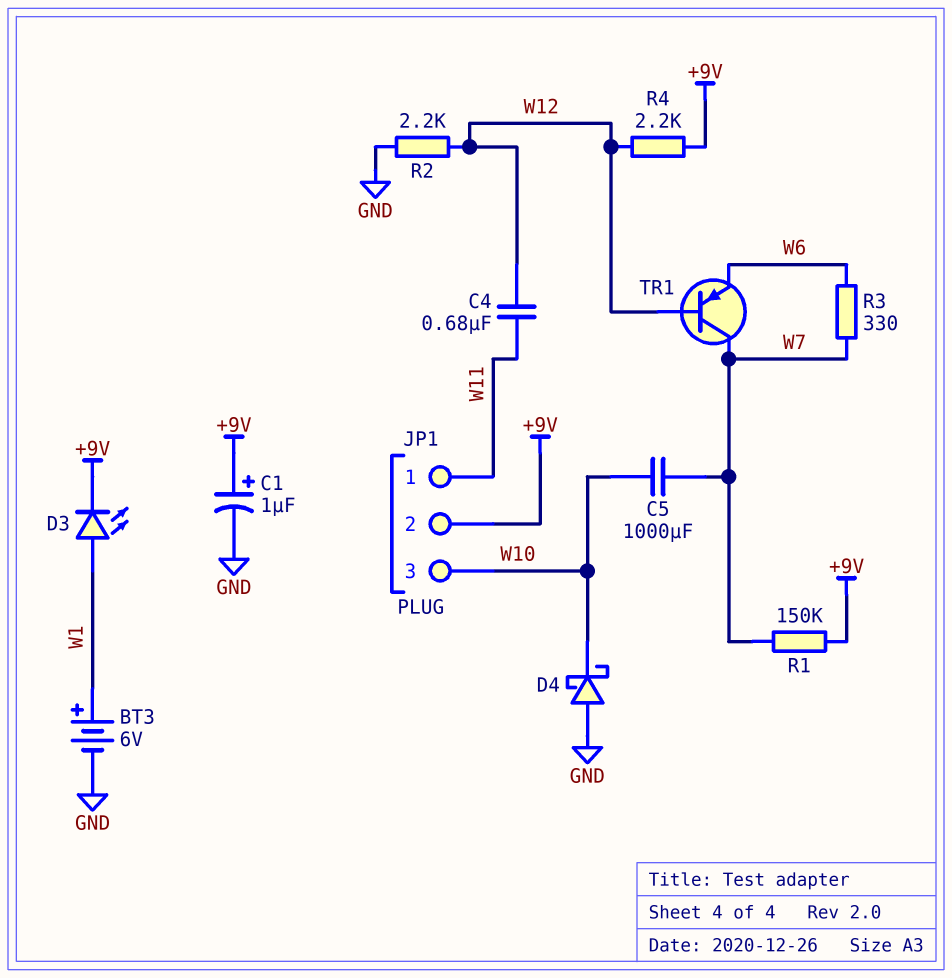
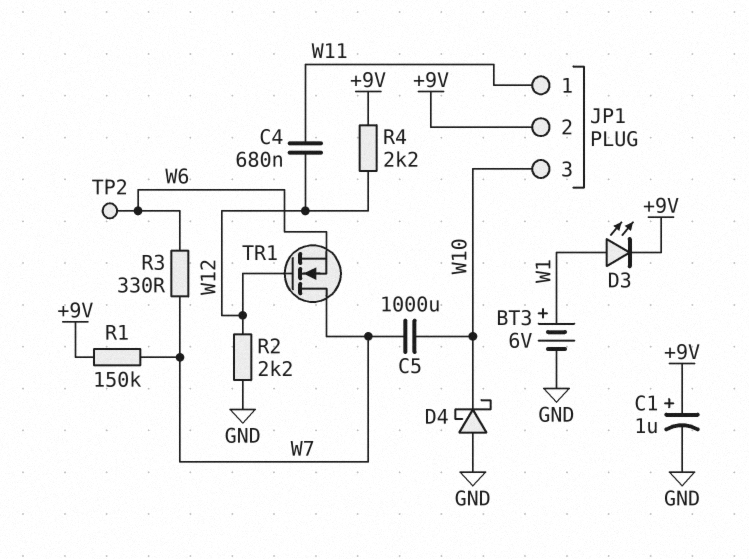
TP2: none -> test point (W6)
TR1: PNP (B W12, C W7, E W6) -> NMOS (G W12, D W7, S W6)

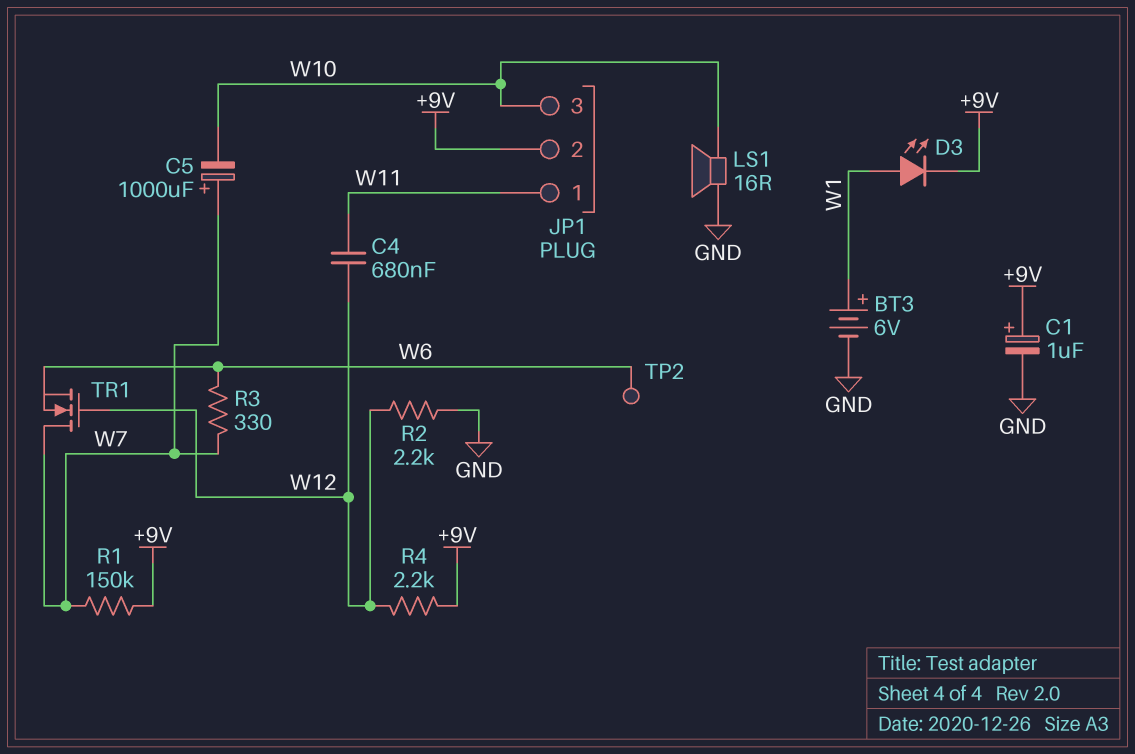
C5: 1000uF (W7, W10) -> 1000uF (plus W7, minus W10)
D4: schottky (A GND, K W10) -> none
LS1: none -> speaker 16R (GND, W10)

